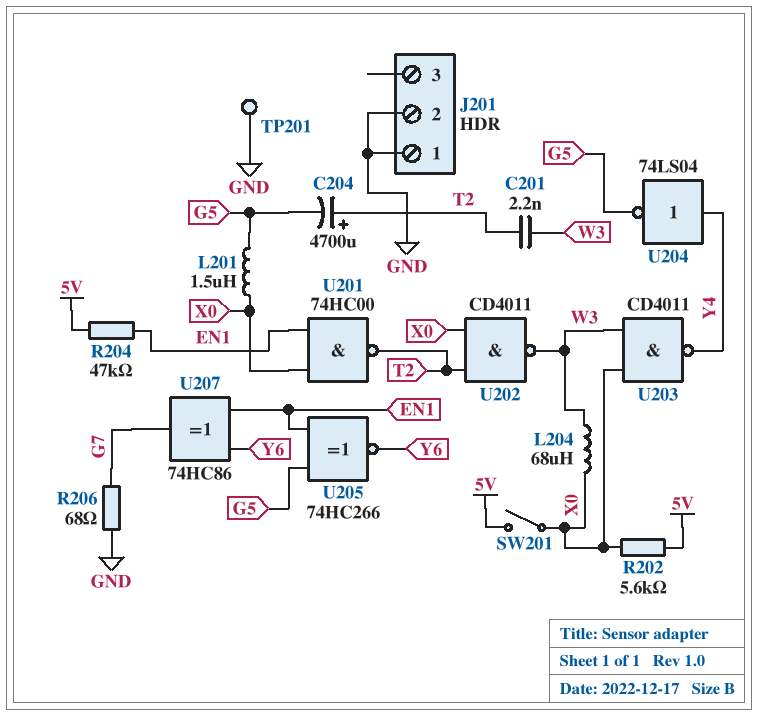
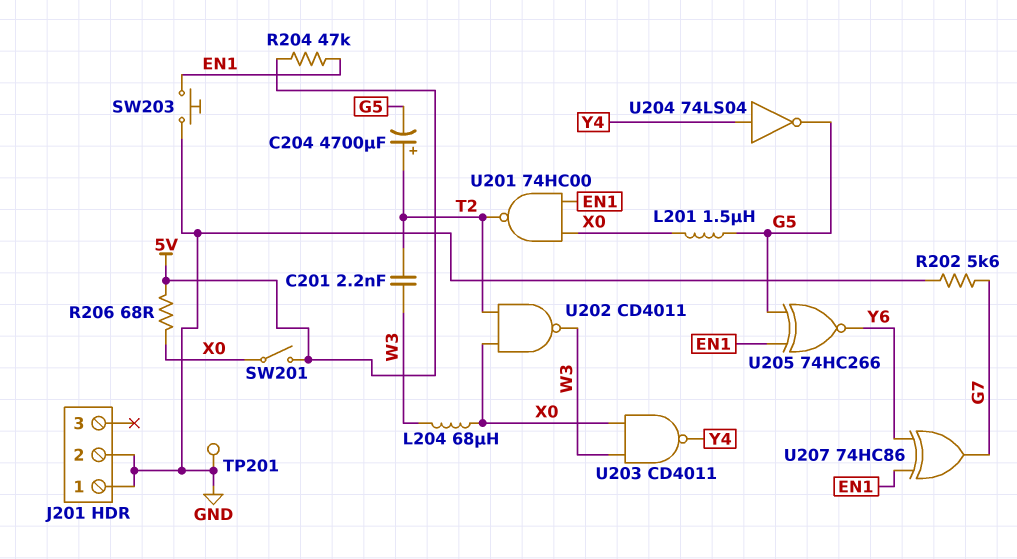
R202: 5.6k (5V, X0) -> 5.6k (G7, GND)
R206: 68 (G7, GND) -> 68 (5V, X0)
SW203: none -> button (EN1, GND)

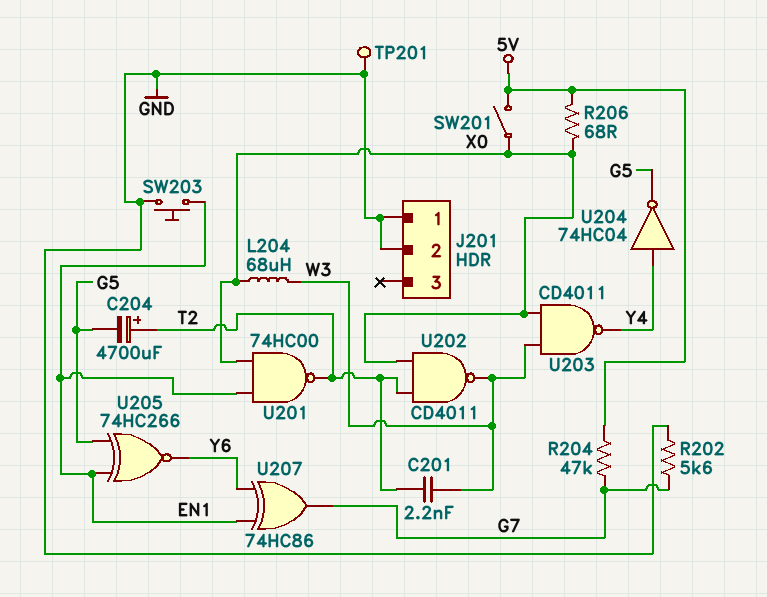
L201: 1.5uH (G5, X0) -> none
R204: 47k (5V, EN1) -> 47k (5V, G7)
U204: NOT 74LS04 (in Y4, out G5) -> NOT 74HC04 (in Y4, out G5)

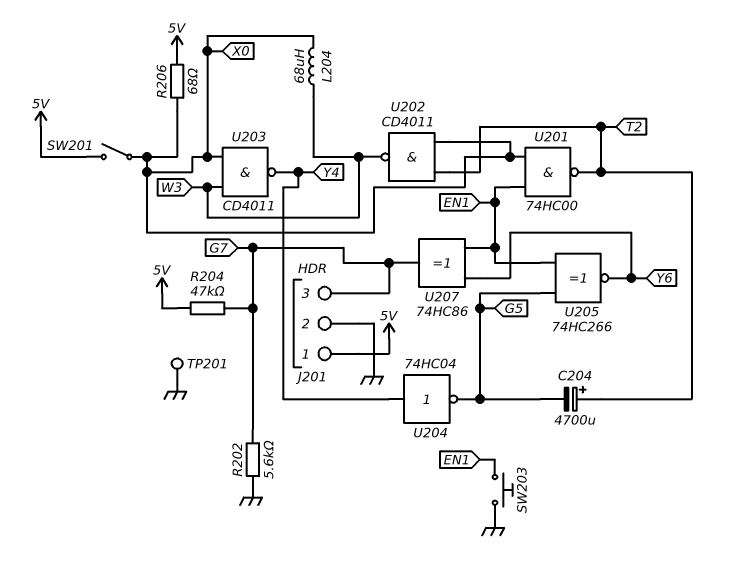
C201: 2.2nF (T2, W3) -> none
J201 pin 1: GND -> 5V
J201 pin 3: none -> G7

